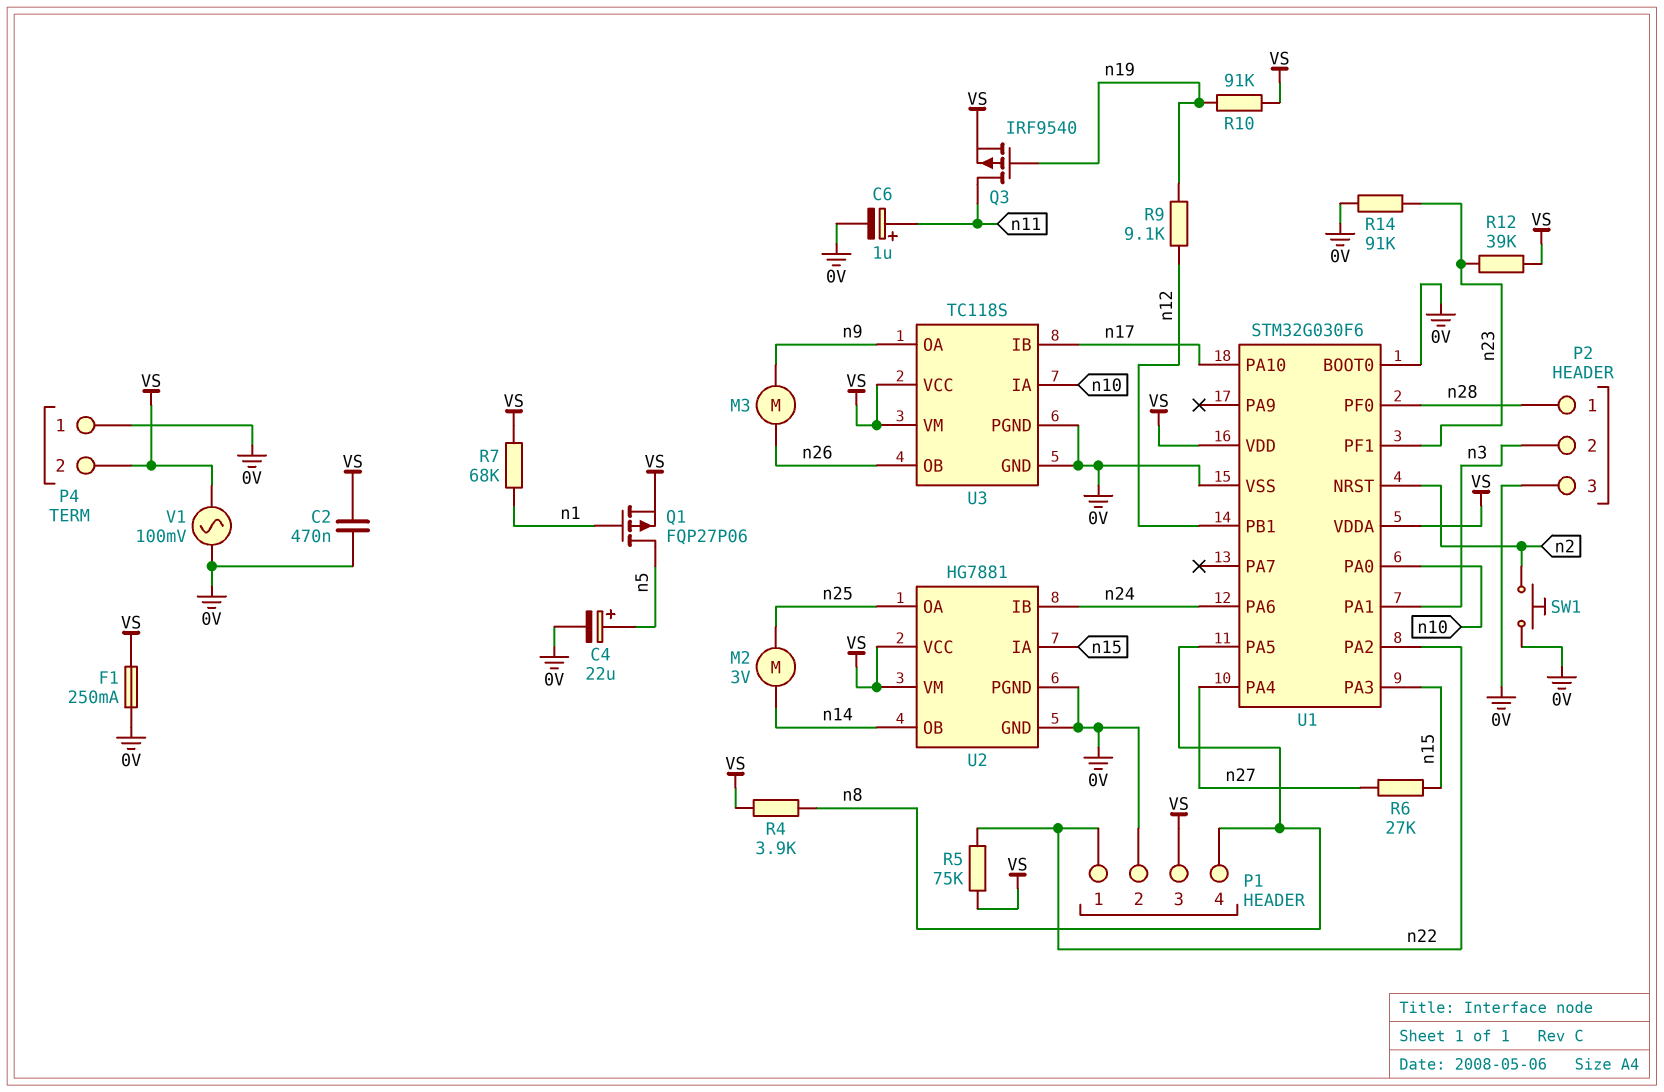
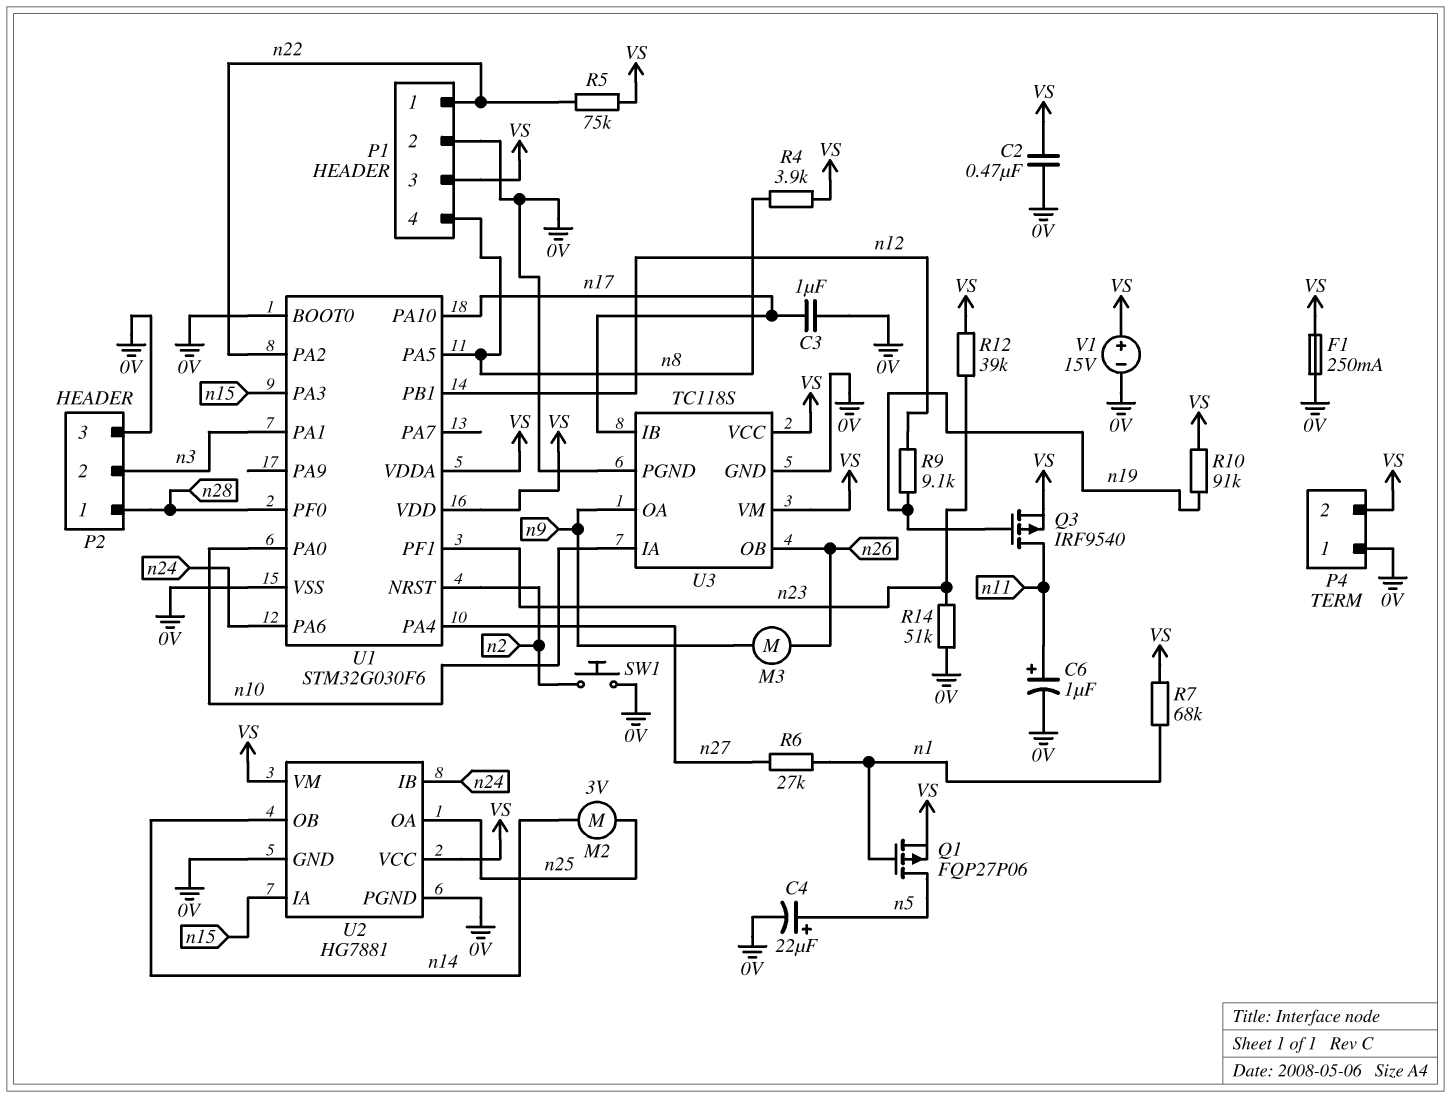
C3: none -> 1uF (0V, n17)
R6: 27k (n15, n27) -> 27k (n1, n27)
R14: 91k (0V, n23) -> 51k (0V, n23)
V1: AC 100mV (0V, VS) -> 15V (plus VS, minus 0V)

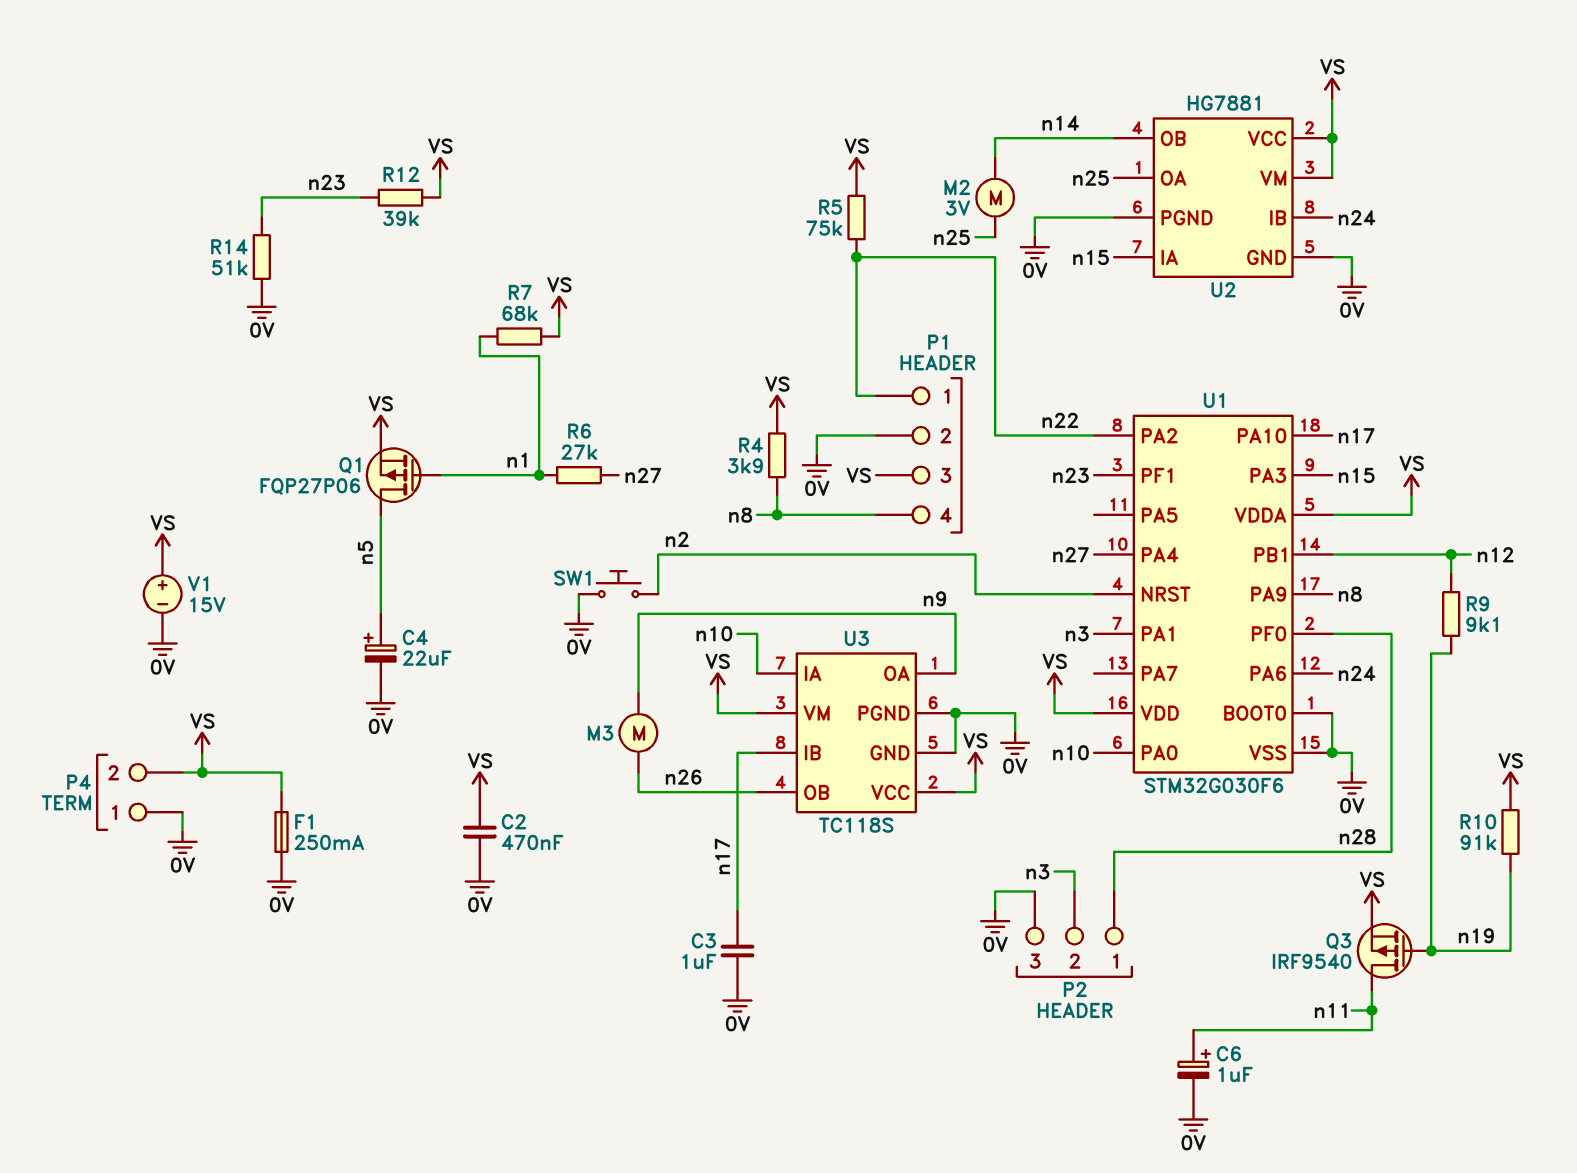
U1 pin PA5: n8 -> none
U1 pin PA9: none -> n8

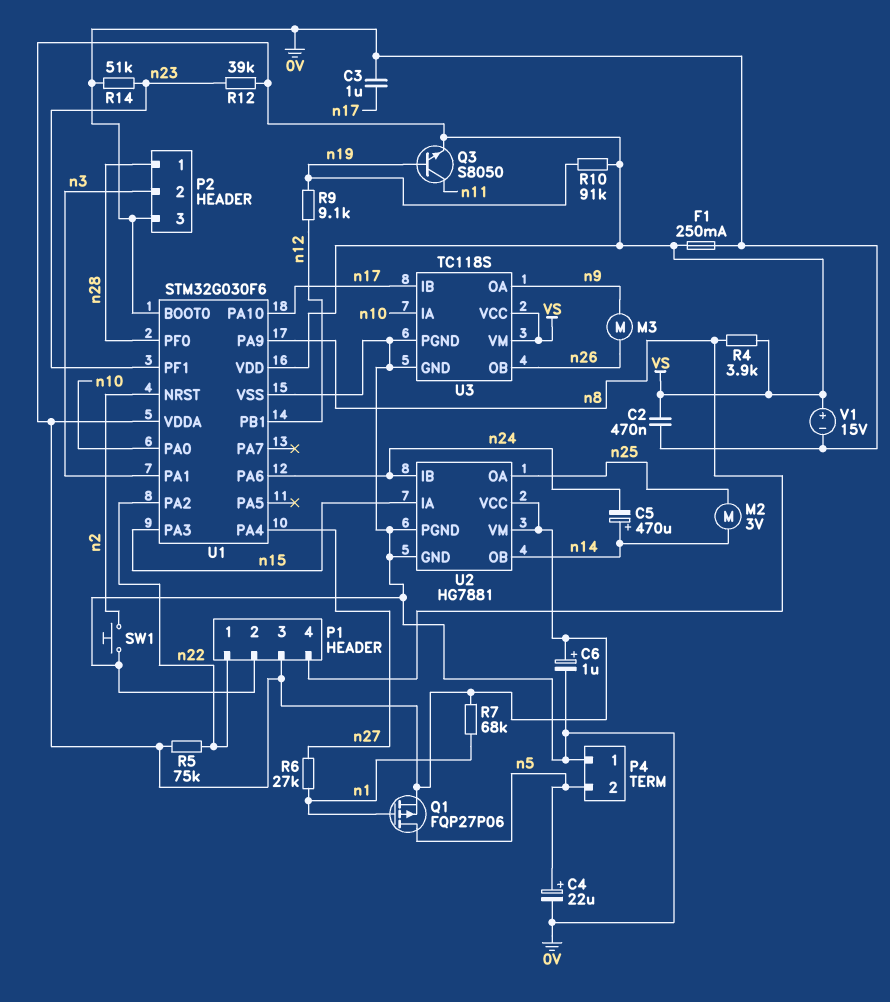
C5: none -> 470uF (plus n14, minus n24)
C6: 1uF (plus n11, minus 0V) -> 1uF (plus VS, minus 0V)
P4 pin 2: VS -> n5
Q3: PMOS IRF9540 (G n19, D n11, S VS) -> NPN S8050 (B n19, C n11, E VS)

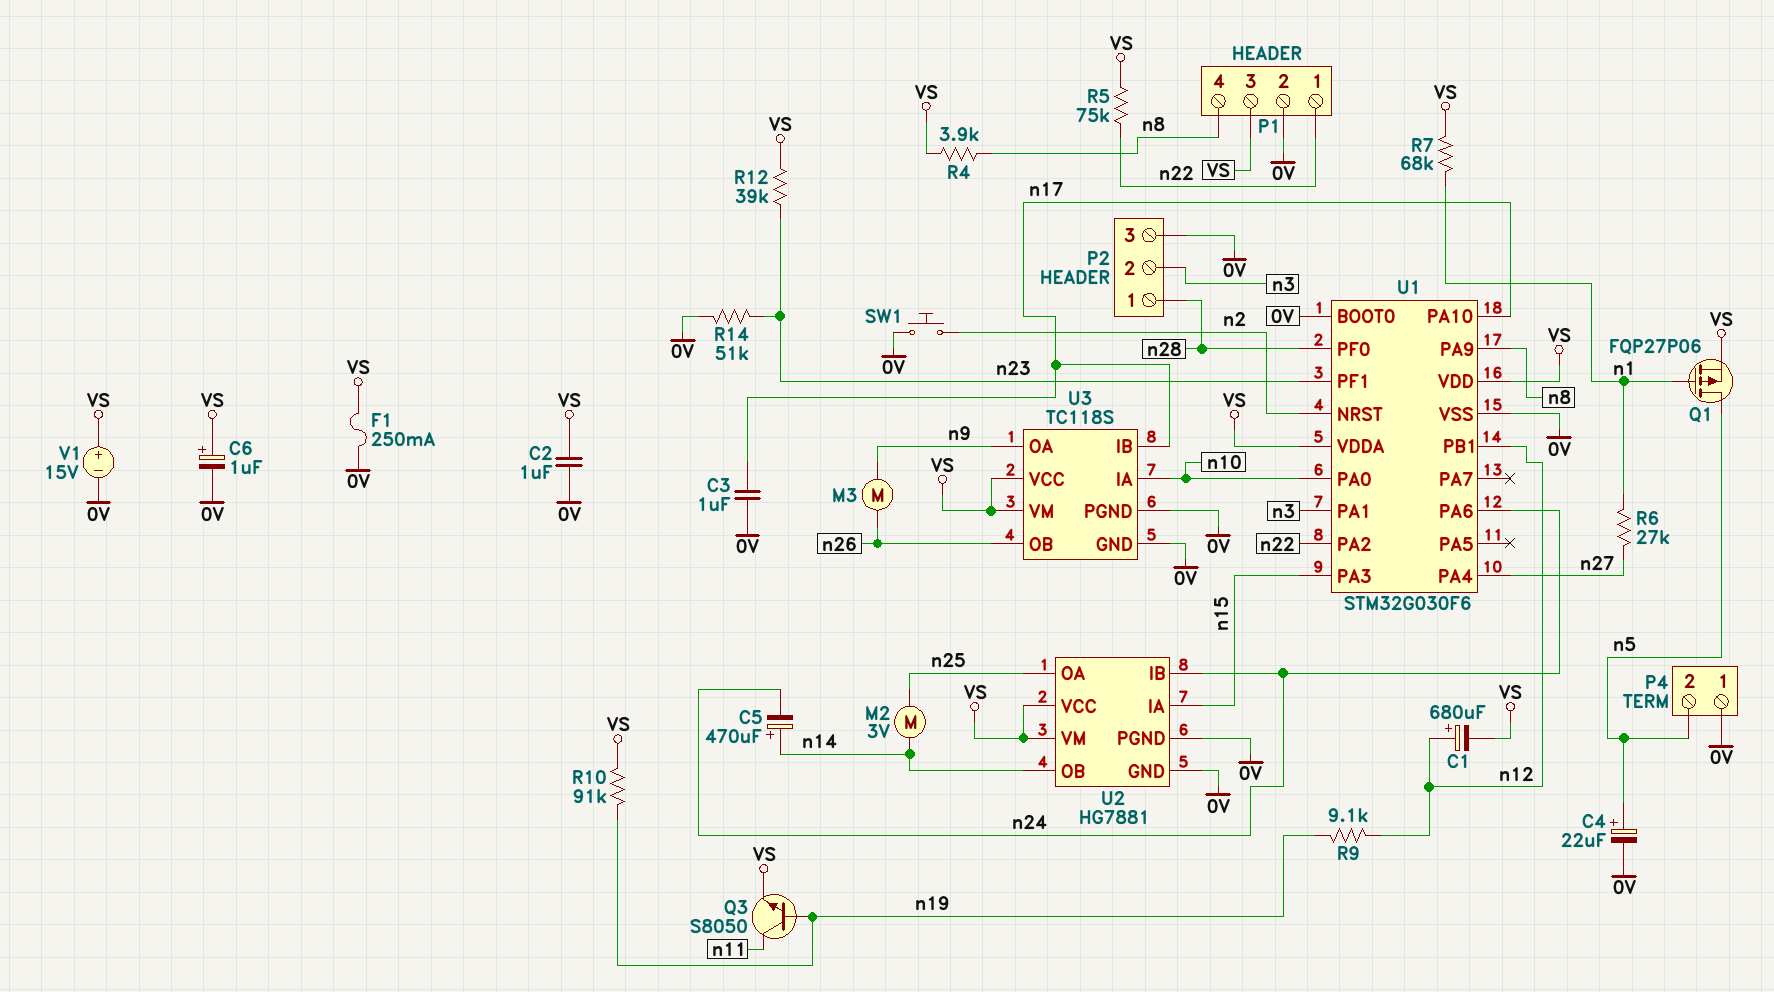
C1: none -> 680uF (plus n12, minus VS)
C2: 470nF (0V, VS) -> 1uF (0V, VS)

